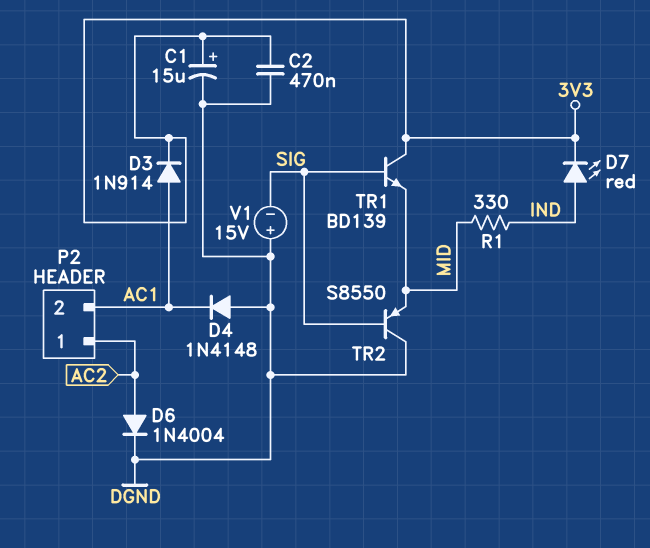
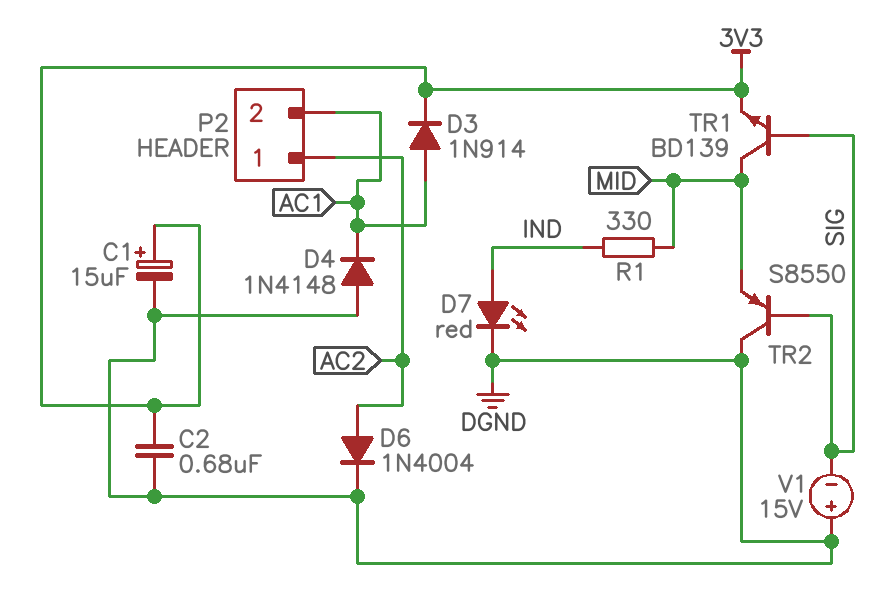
C2: 470nF (3V3, DGND) -> 680nF (3V3, DGND)
D7: LED red (A IND, K 3V3) -> LED red (A IND, K DGND)
TR1: NPN BD139 (B SIG, C 3V3, E MID) -> NPN BD139 (B SIG, C MID, E 3V3)

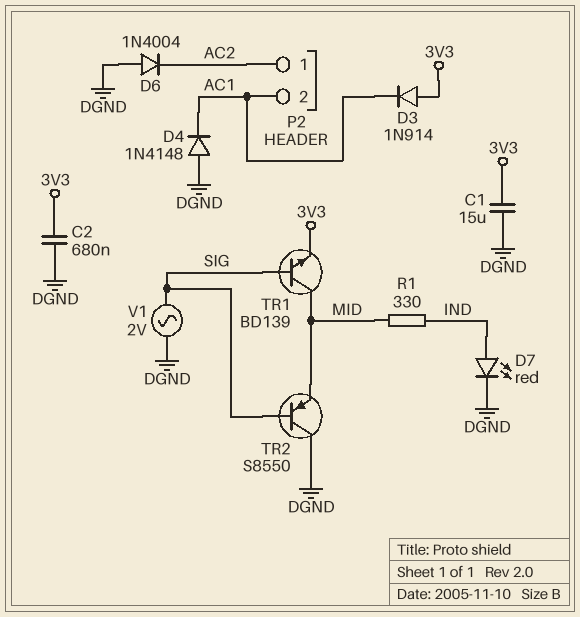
C1: 15uF (plus 3V3, minus DGND) -> 15uF (3V3, DGND)
D3: diode 1N914 (A AC1, K 3V3) -> diode 1N914 (A 3V3, K AC1)
D6: diode 1N4004 (A AC2, K DGND) -> diode 1N4004 (A DGND, K AC2)
V1: 15V (plus DGND, minus SIG) -> AC 2V (DGND, SIG)

